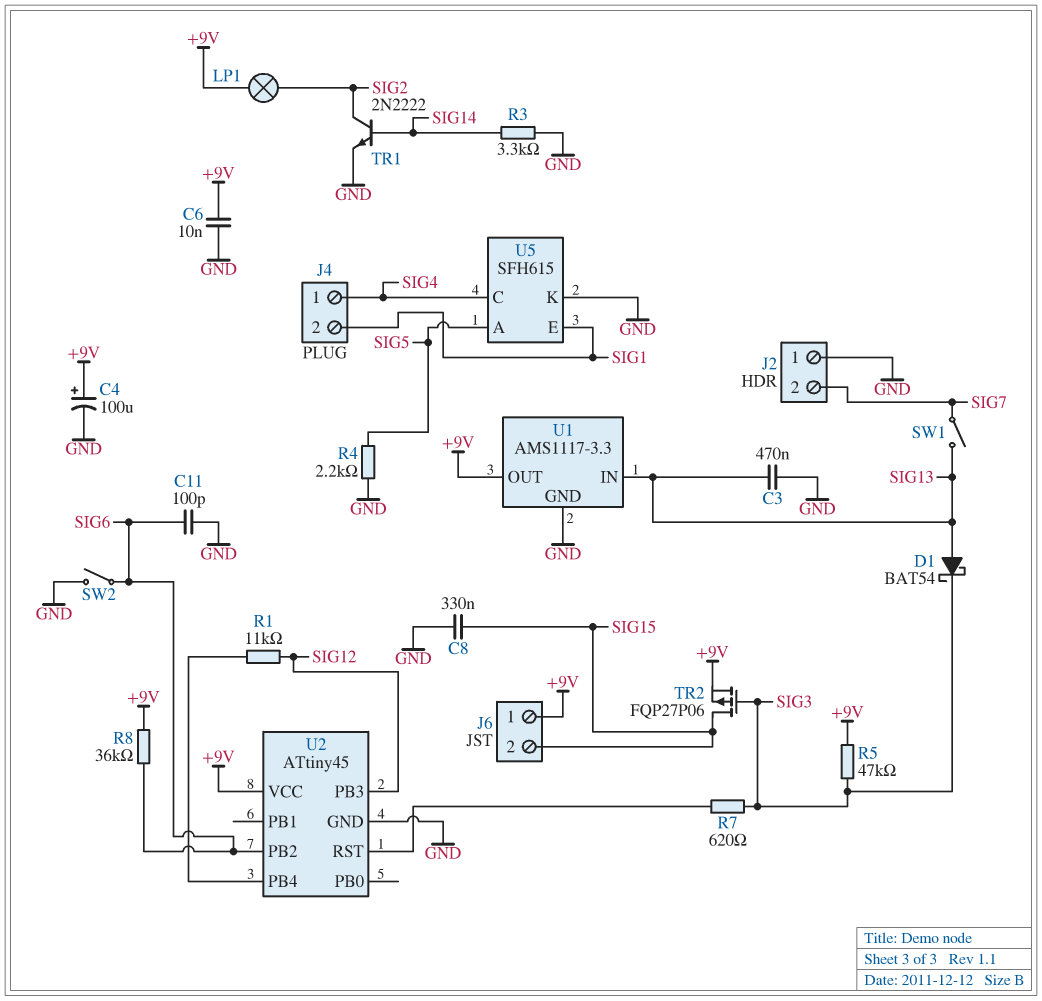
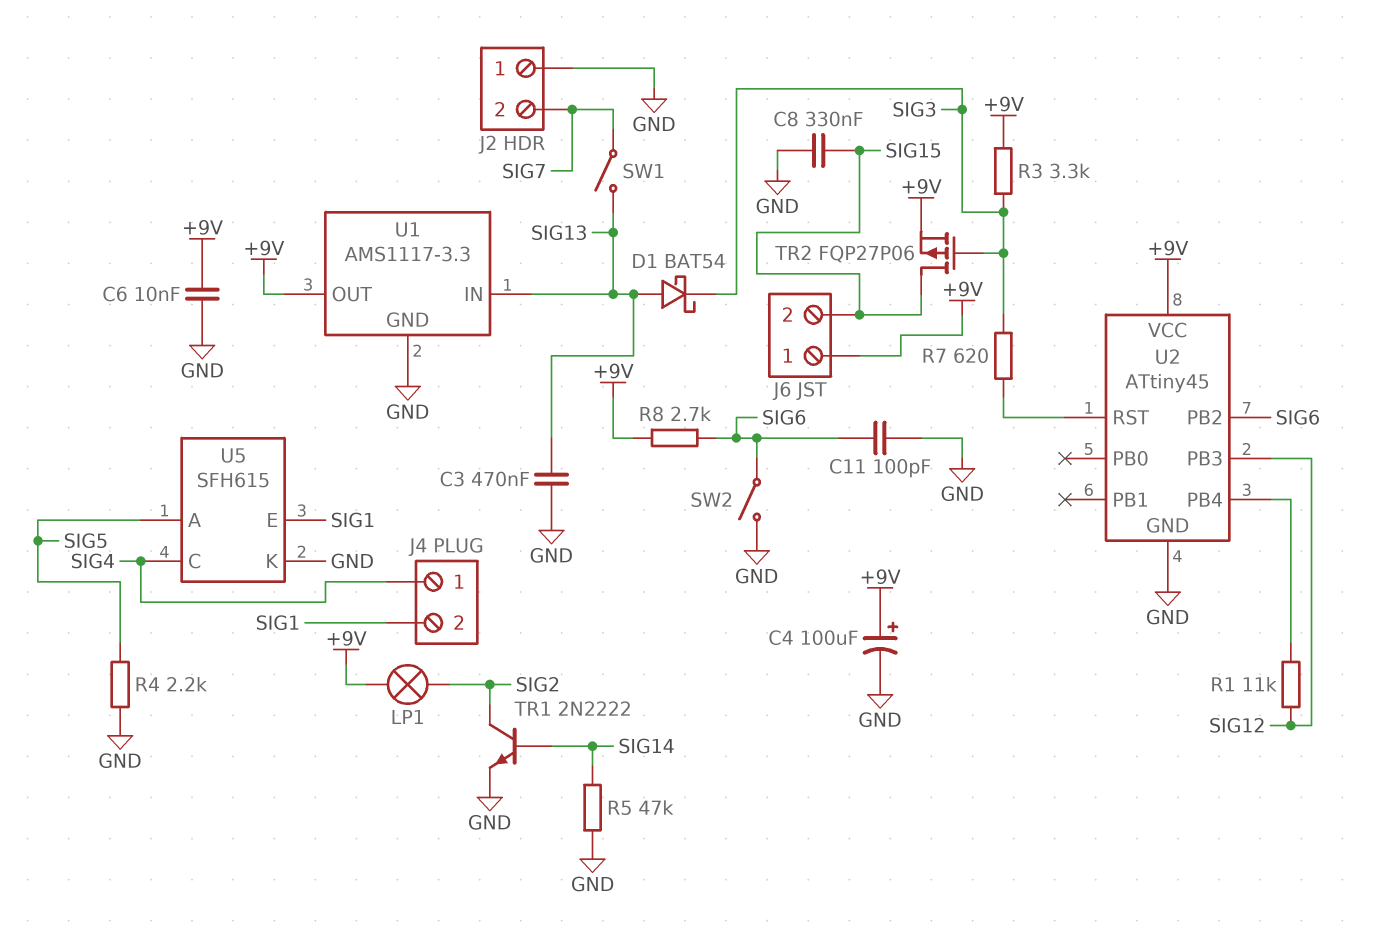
R3: 3.3k (GND, SIG14) -> 3.3k (+9V, SIG3)
R5: 47k (+9V, SIG3) -> 47k (GND, SIG14)
R8: 36k (+9V, SIG6) -> 2.7k (+9V, SIG6)

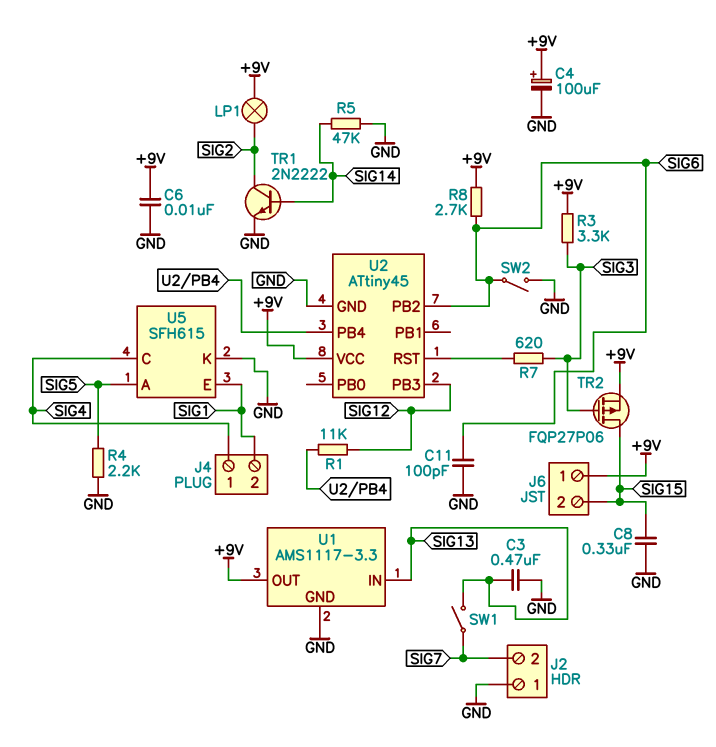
D1: schottky BAT54 (A SIG13, K SIG3) -> none

